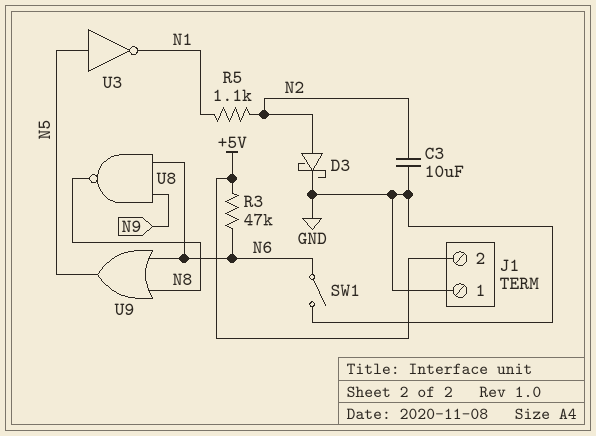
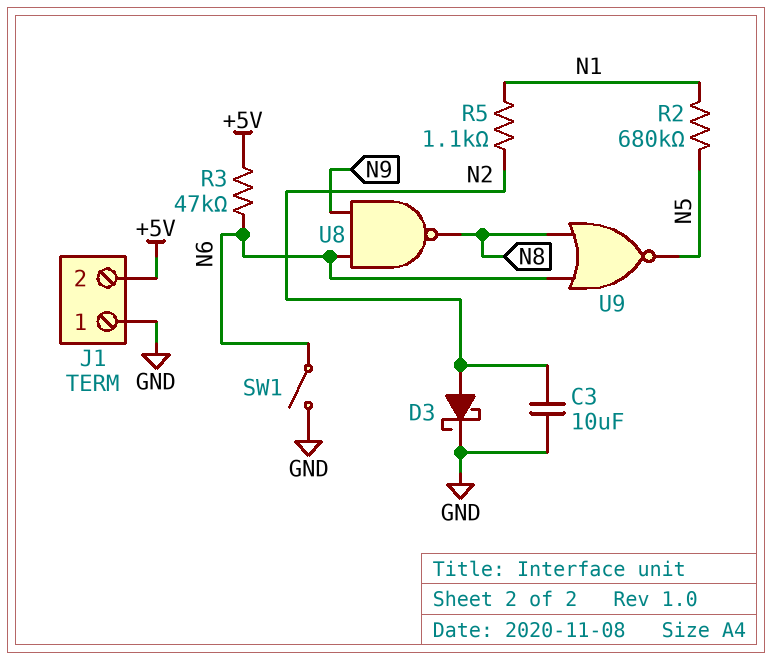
R2: none -> 680k (N1, N5)
U3: NOT (in N5, out N1) -> none
U9: OR (in N6, in N8, out N5) -> NOR (in N6, in N8, out N5)

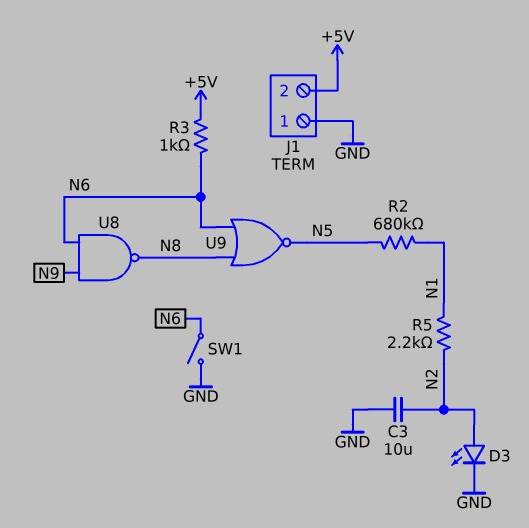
D3: schottky (A N2, K GND) -> LED (A N2, K GND)
R3: 47k (+5V, N6) -> 1k (+5V, N6)
R5: 1.1k (N1, N2) -> 2.2k (N1, N2)

